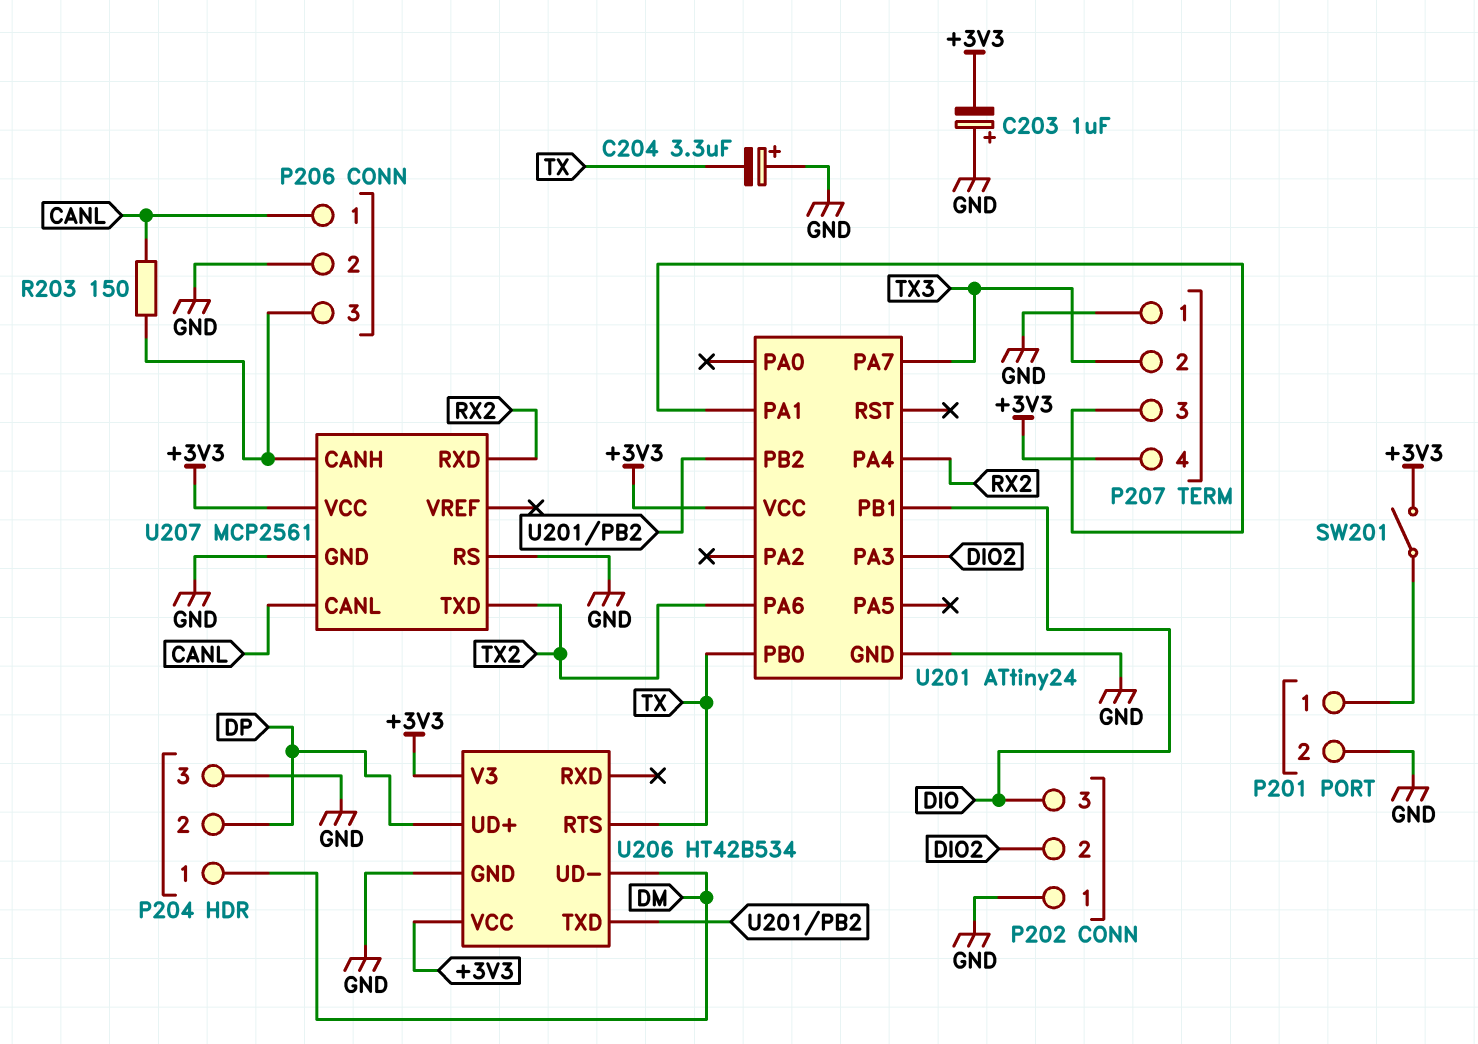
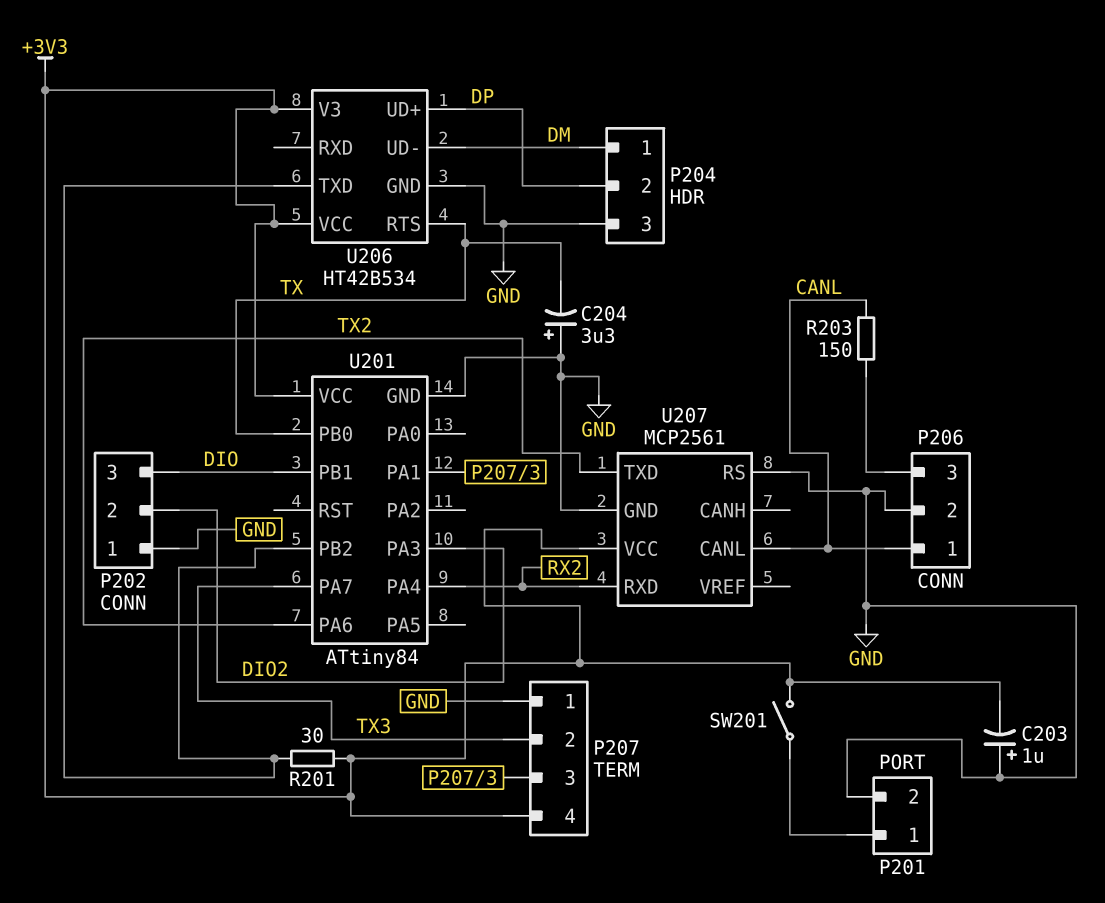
R201: none -> 30 (+3V3, U201/PB2)
U201: ATtiny24 -> ATtiny84
U207 pin CANH: P206/3 -> none

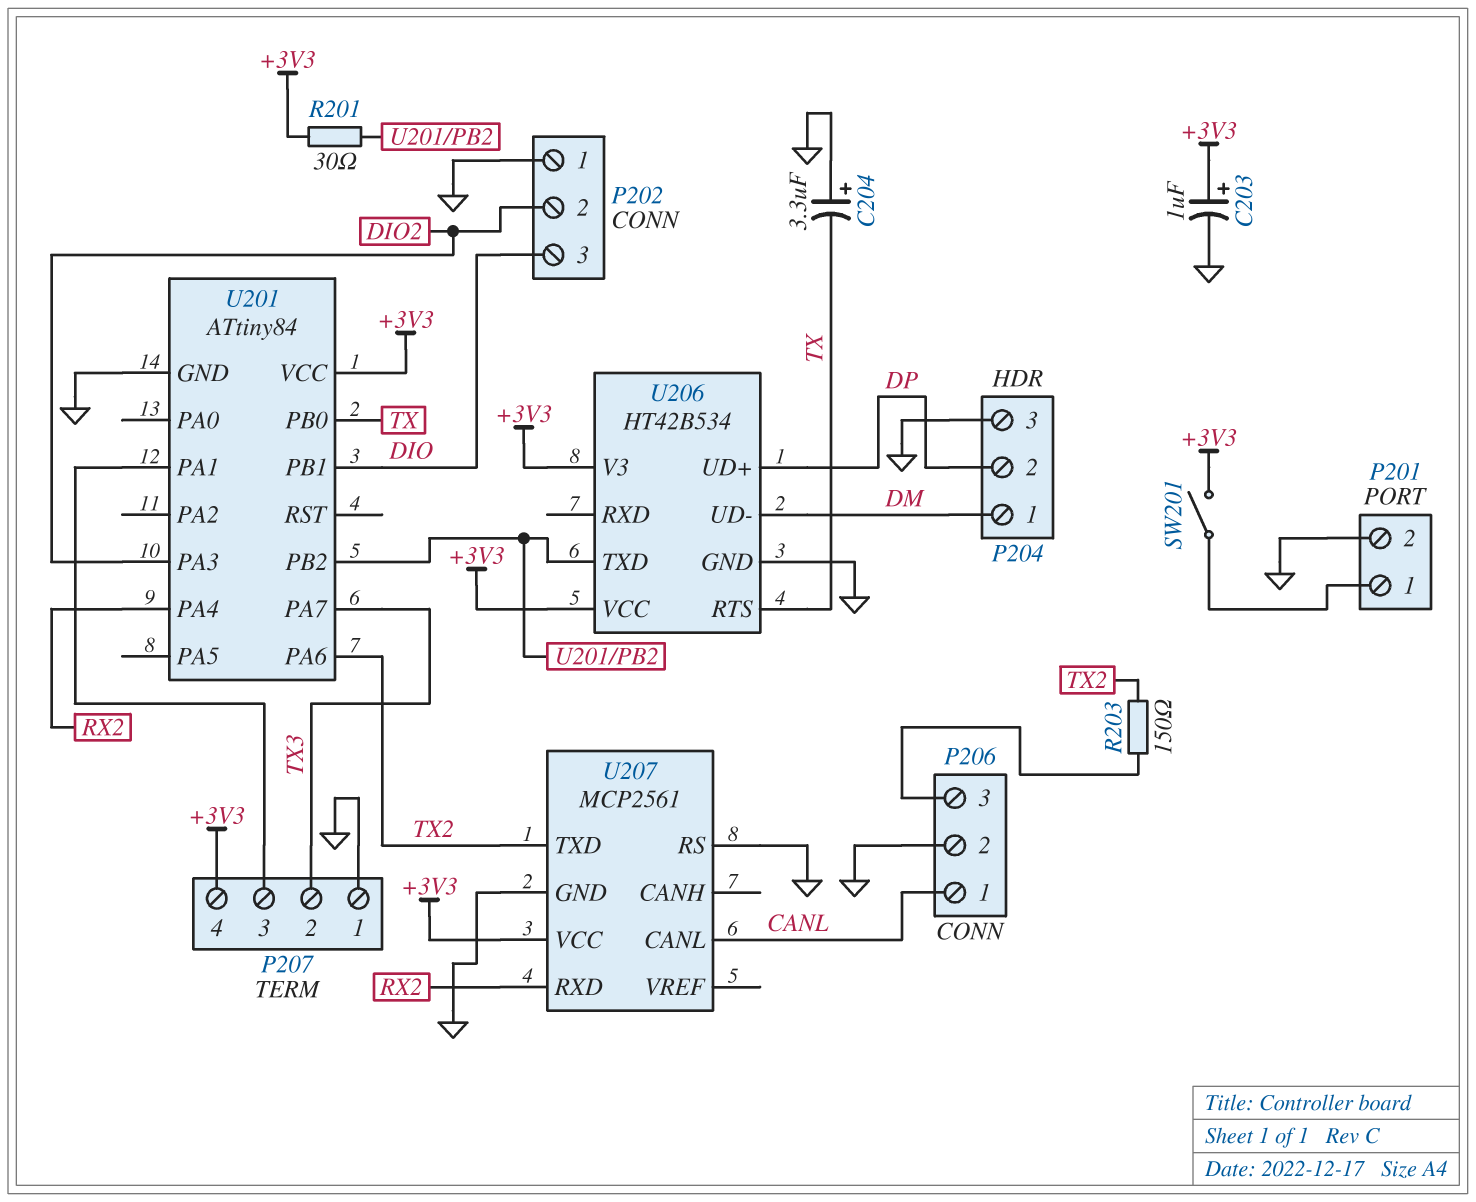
C203: 1uF (plus GND, minus +3V3) -> 1uF (plus +3V3, minus GND)
R203: 150 (CANL, P206/3) -> 150 (P206/3, TX2)

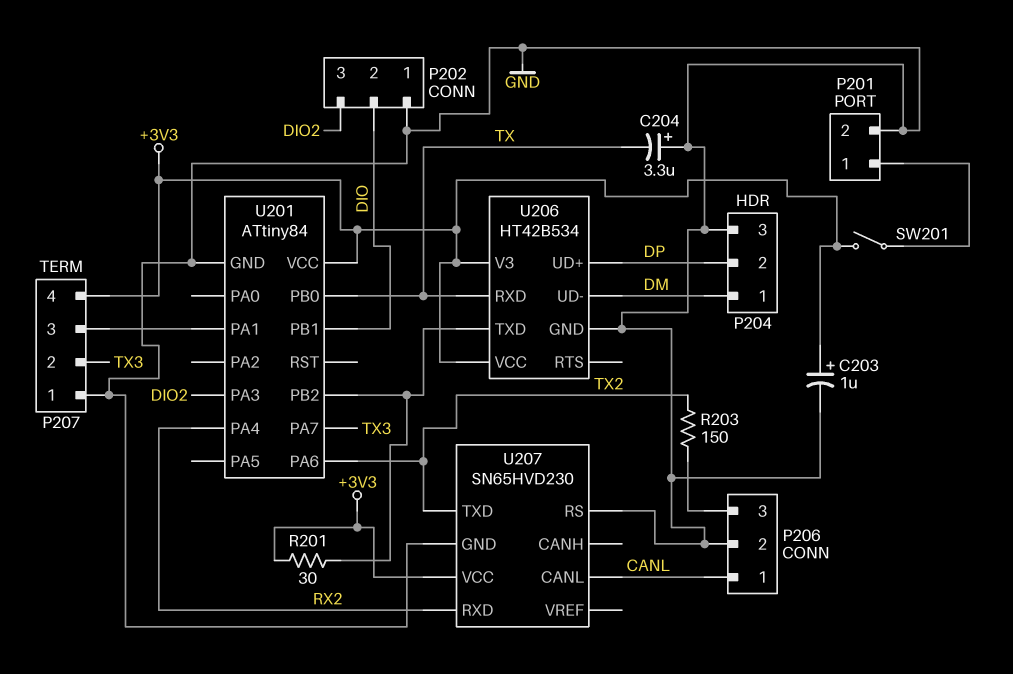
P202 pin 2: DIO2 -> DIO
P202 pin 3: DIO -> DIO2
U206 pin RTS: TX -> none
U206 pin RXD: none -> TX
U207: MCP2561 -> SN65HVD230

